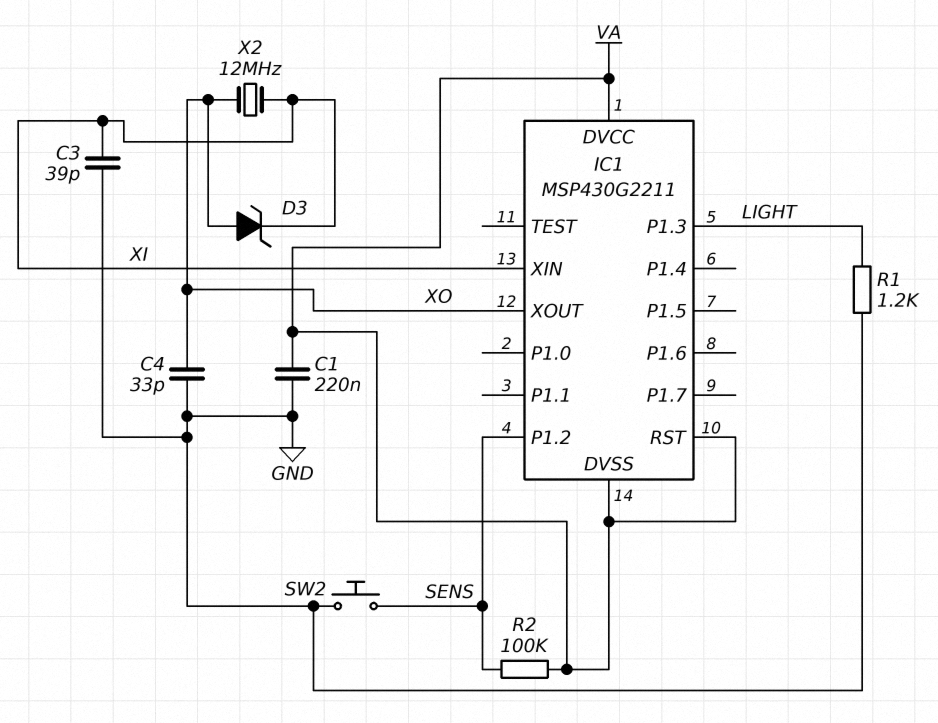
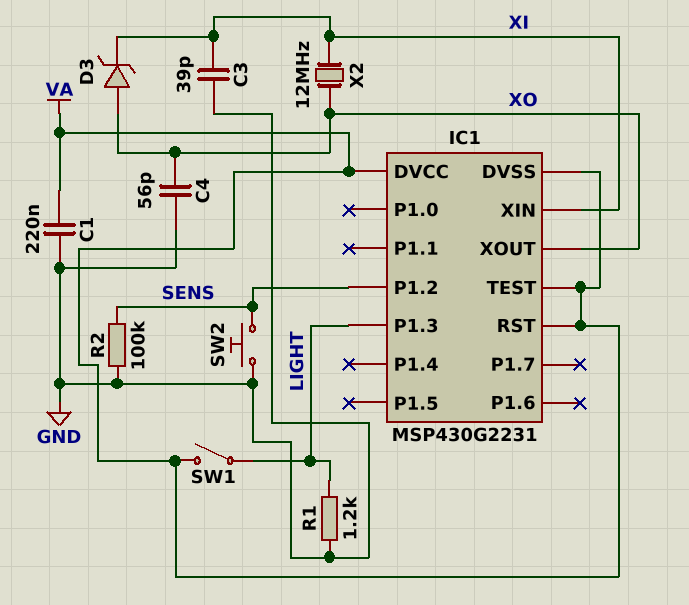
C4: 33pF (GND, XO) -> 56pF (GND, XO)
IC1: MSP430G2211 -> MSP430G2231
IC1 pin TEST: none -> VA
R2: 100k (SENS, VA) -> 100k (GND, SENS)
SW1: none -> switch (LIGHT, VA)

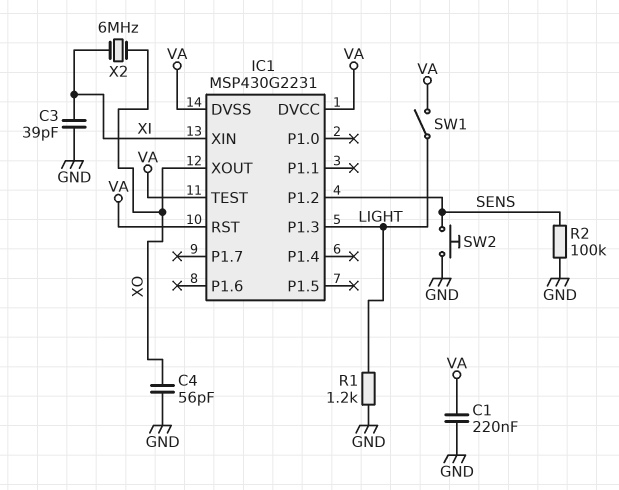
D3: zener (A XO, K XI) -> none
X2: 12MHz (XI, XO) -> 6MHz (XI, XO)

